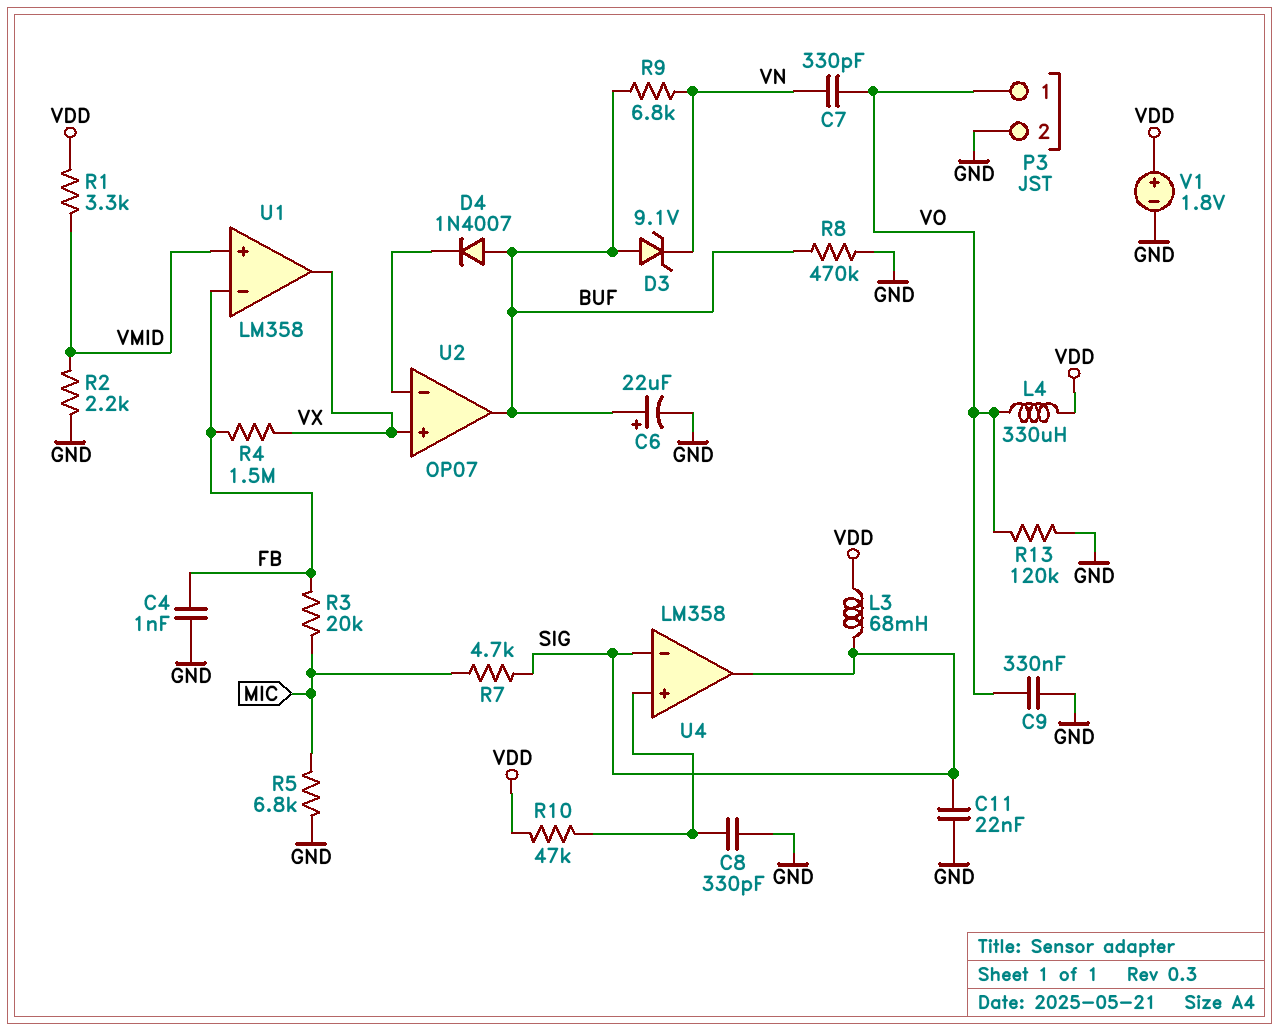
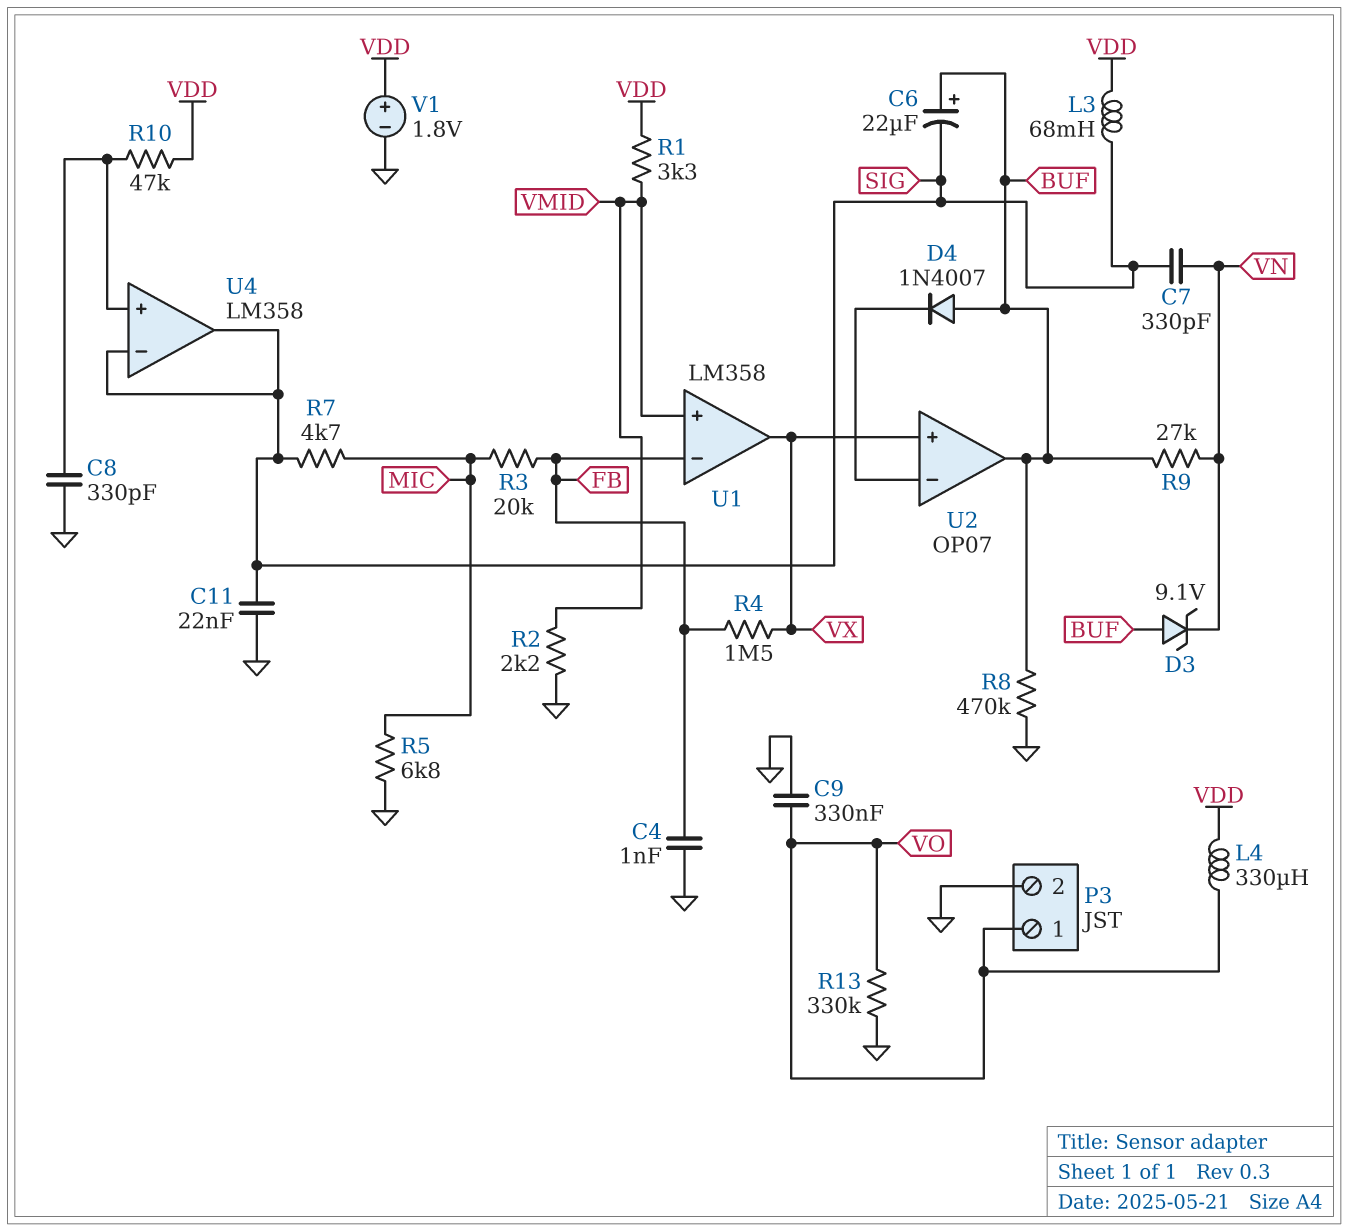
C6: 22uF (plus BUF, minus GND) -> 22uF (plus BUF, minus SIG)
C7: 330pF (VN, VO) -> 330pF (SIG, VN)
R9: 6.8k (BUF, VN) -> 27k (BUF, VN)
R13: 120k (GND, VO) -> 330k (GND, VO)

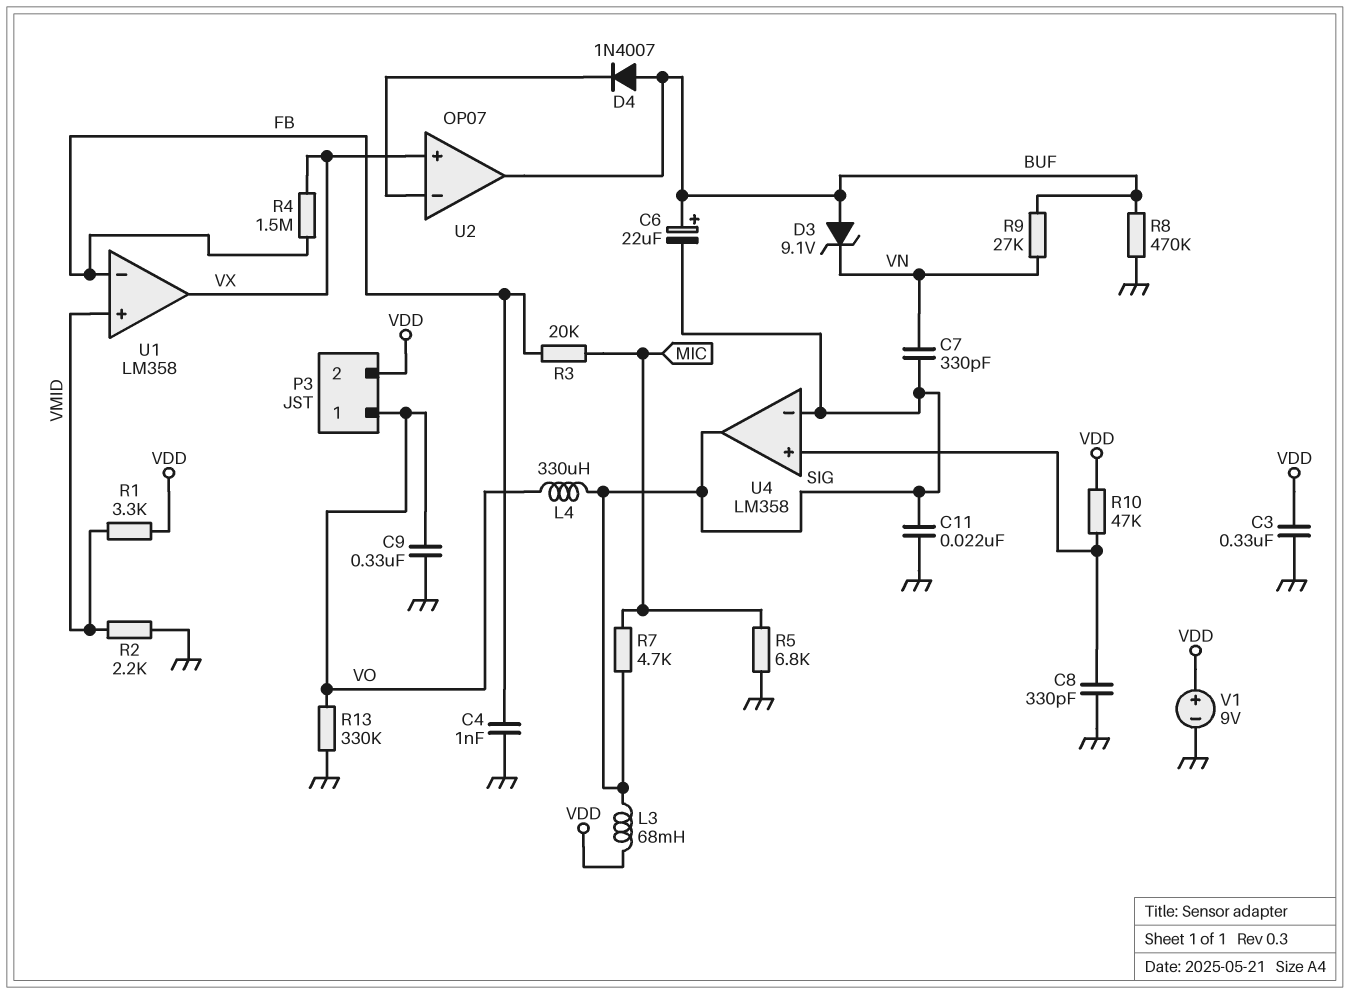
C3: none -> 330nF (GND, VDD)
L4: 330uH (VDD, VO) -> 330uH (SIG, VO)
P3 pin 2: GND -> VDD
V1: 1.8V (plus VDD, minus GND) -> 9V (plus VDD, minus GND)

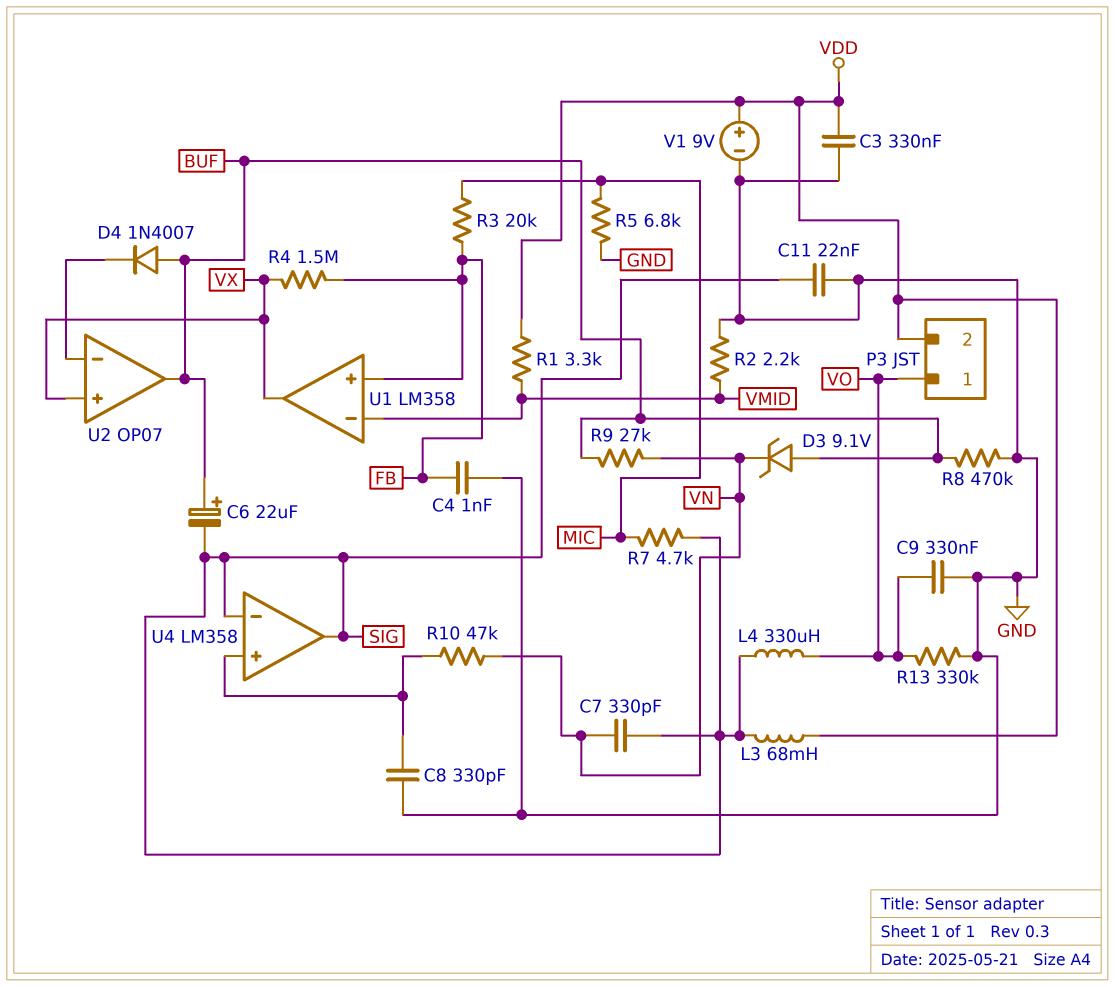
R10: 47k (U4/in+, VDD) -> 47k (U4/in+, VN)
U1 pin in+: VMID -> FB
U1 pin in-: FB -> VMID

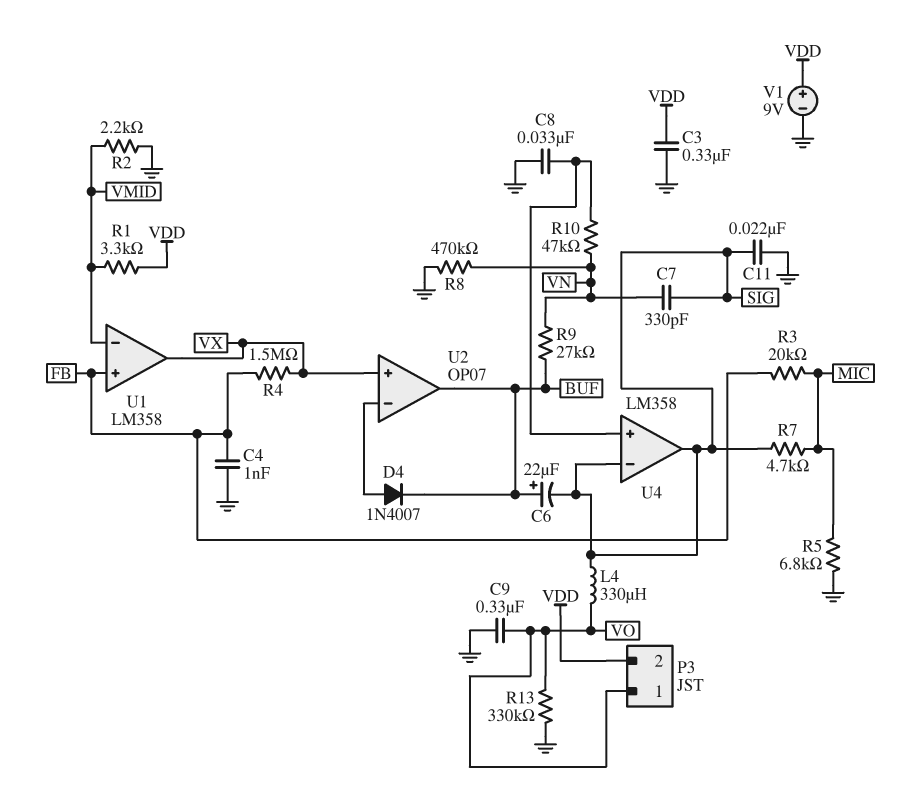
C8: 330pF (GND, U4/in+) -> 33nF (GND, U4/in+)
D3: zener 9.1V (A BUF, K VN) -> none
D4: diode 1N4007 (A BUF, K U2/in-) -> diode 1N4007 (A U2/in-, K BUF)
L3: 68mH (SIG, VDD) -> none
R8: 470k (BUF, GND) -> 470k (GND, VN)

